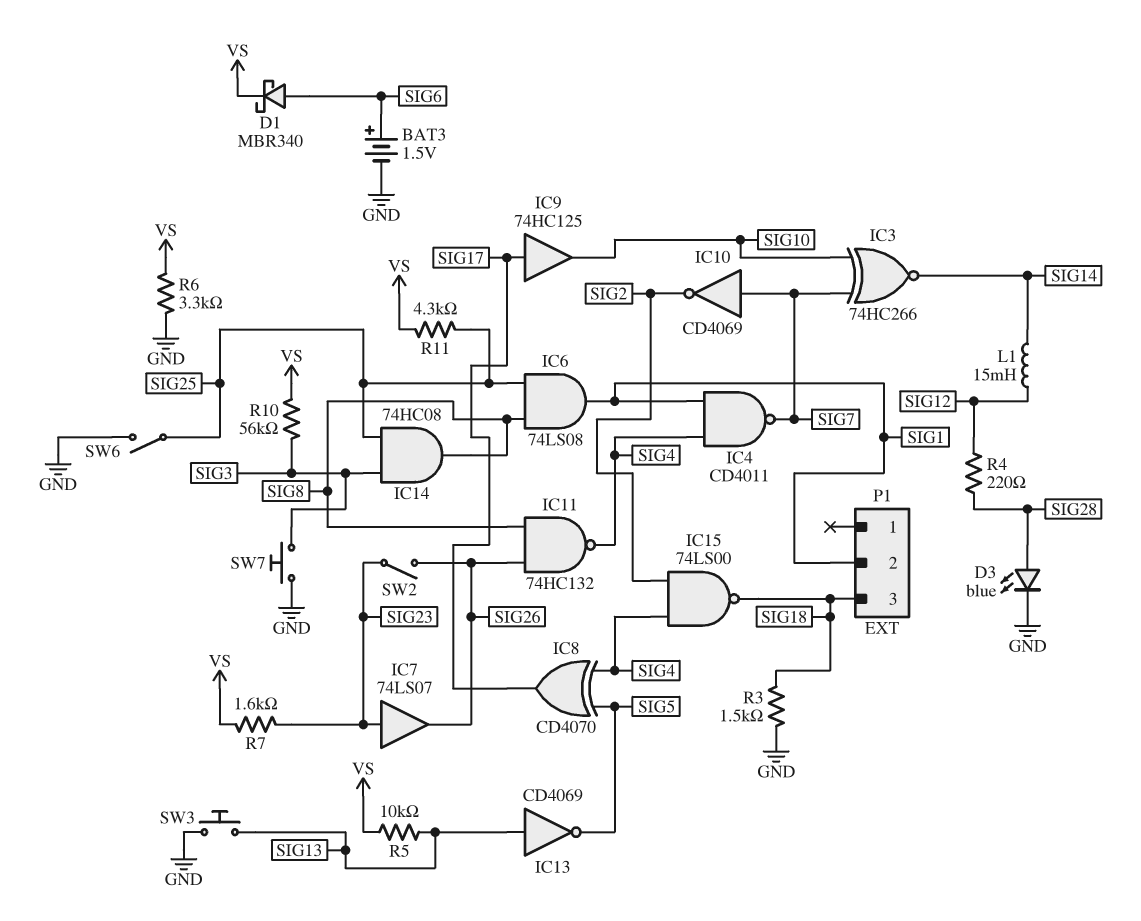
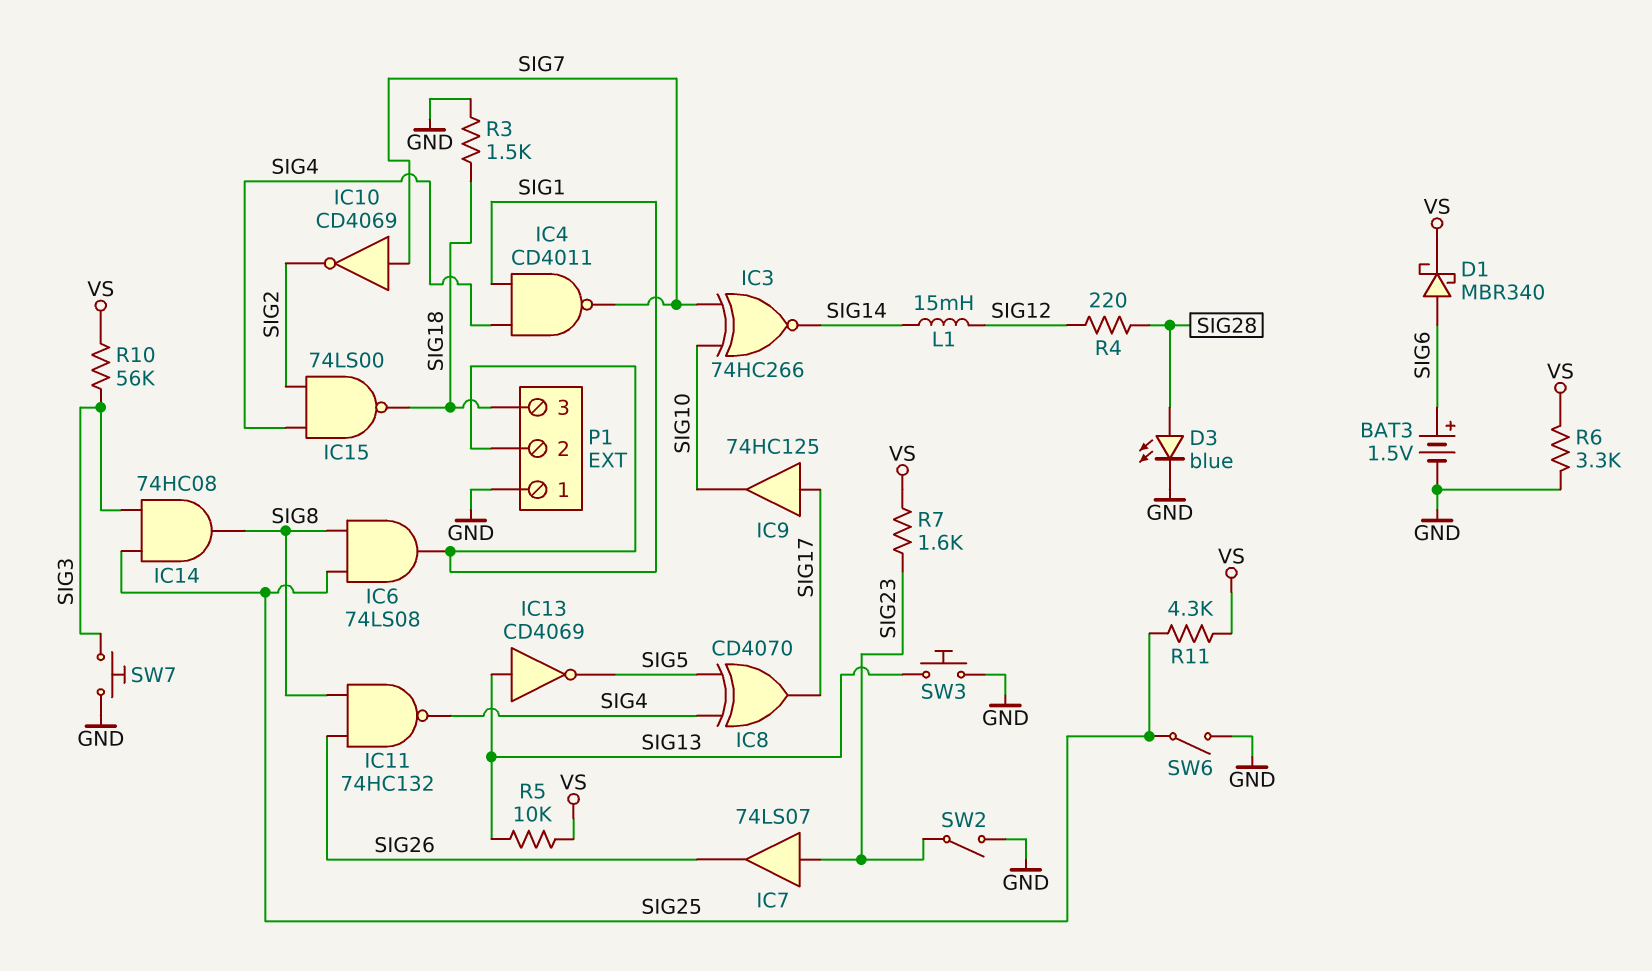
P1 pin 1: none -> GND
SW2: switch (SIG23, SIG26) -> switch (GND, SIG23)

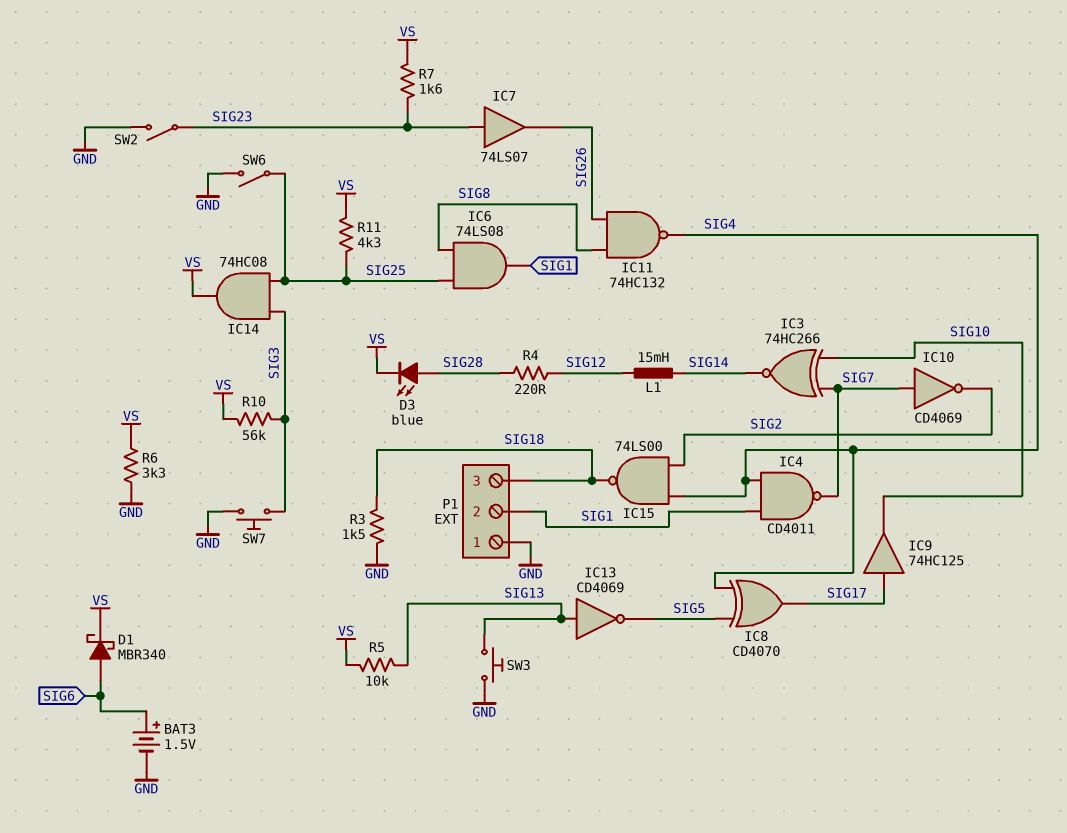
D3: LED blue (A SIG28, K GND) -> LED blue (A SIG28, K VS)
IC14: AND 74HC08 (in SIG3, in SIG25, out SIG8) -> AND 74HC08 (in SIG3, in SIG25, out VS)

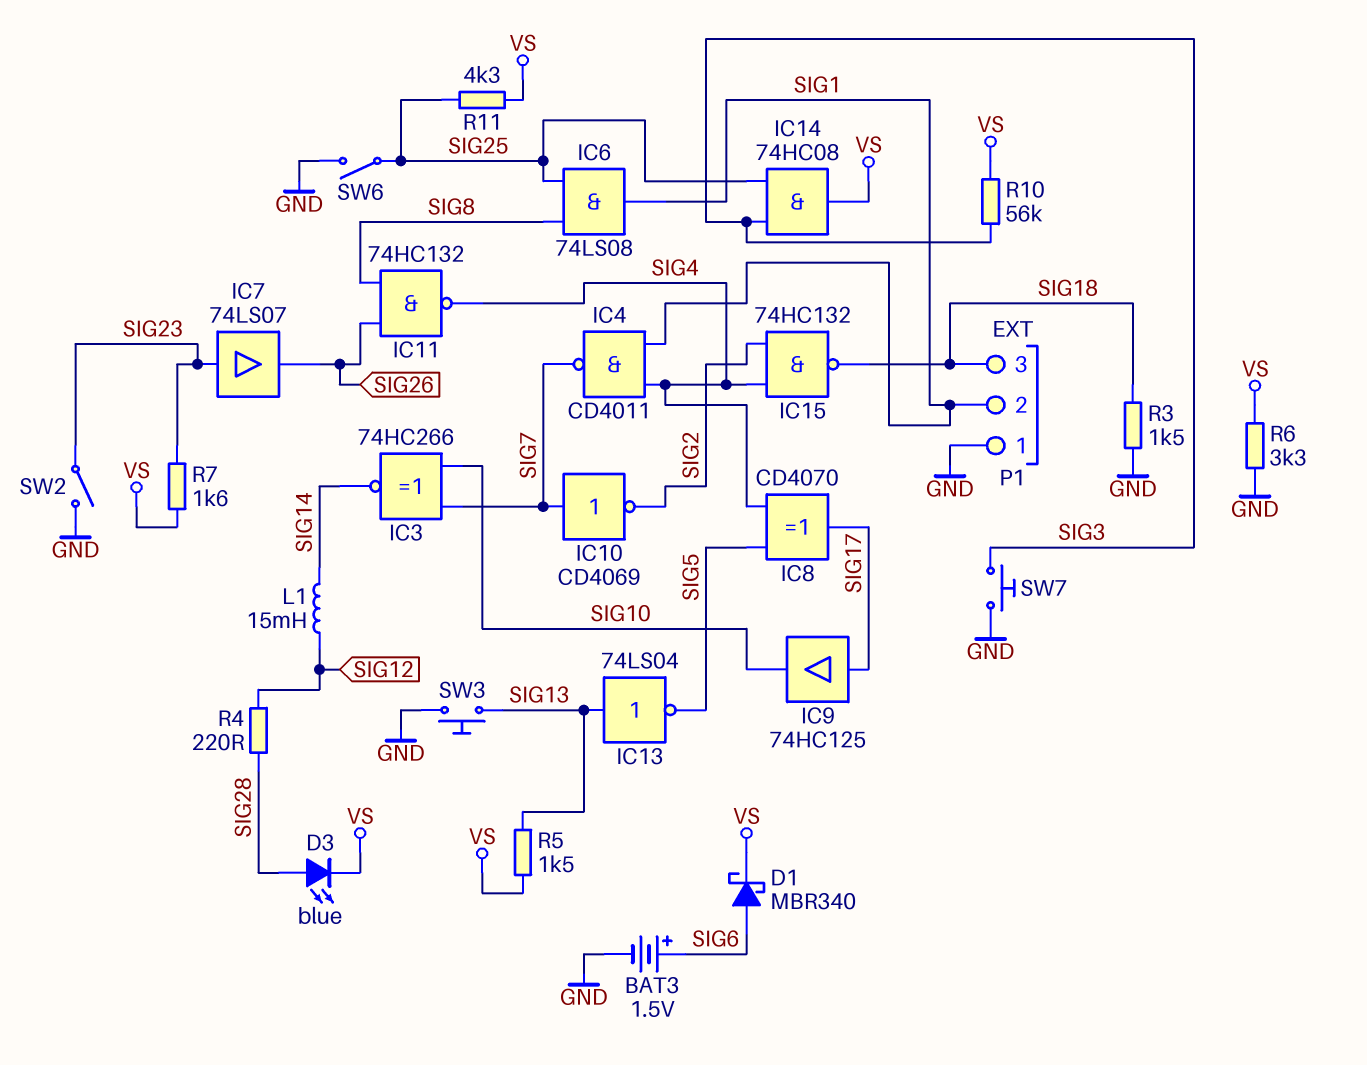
IC13: NOT CD4069 (in SIG13, out SIG5) -> NOT 74LS04 (in SIG13, out SIG5)
IC15: NAND 74LS00 (in SIG2, in SIG4, out SIG18) -> NAND 74HC132 (in SIG2, in SIG4, out SIG18)
R5: 10k (SIG13, VS) -> 1.5k (SIG13, VS)

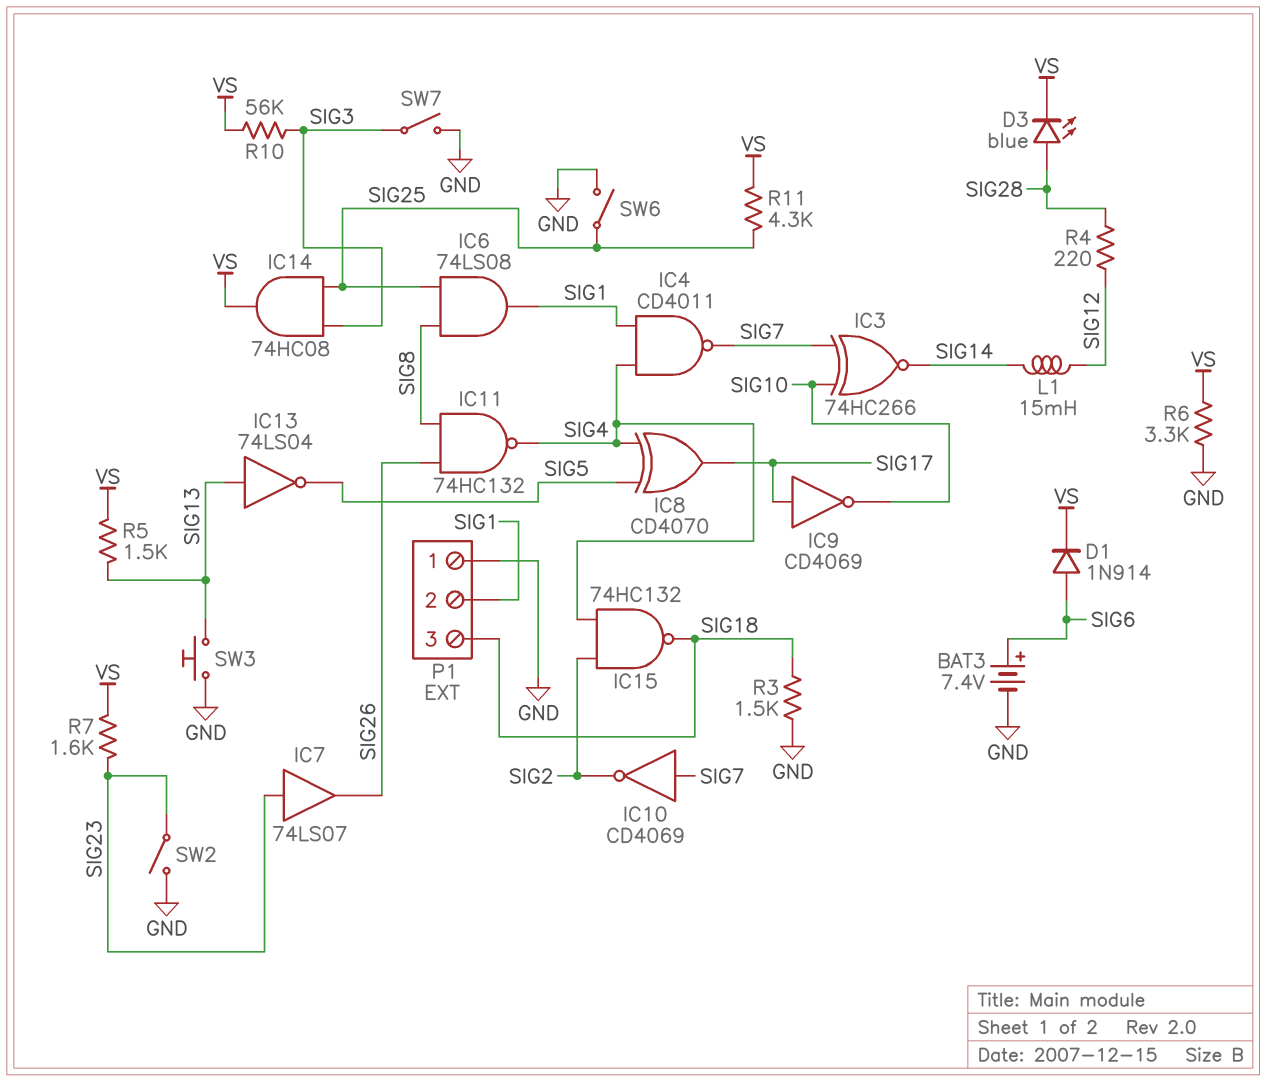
BAT3: 1.5V (plus SIG6, minus GND) -> 7.4V (plus SIG6, minus GND)
D1: schottky MBR340 (A SIG6, K VS) -> diode 1N914 (A SIG6, K VS)
IC9: buffer 74HC125 (in SIG17, out SIG10) -> NOT CD4069 (in SIG17, out SIG10)
SW7: button (GND, SIG3) -> switch (GND, SIG3)

